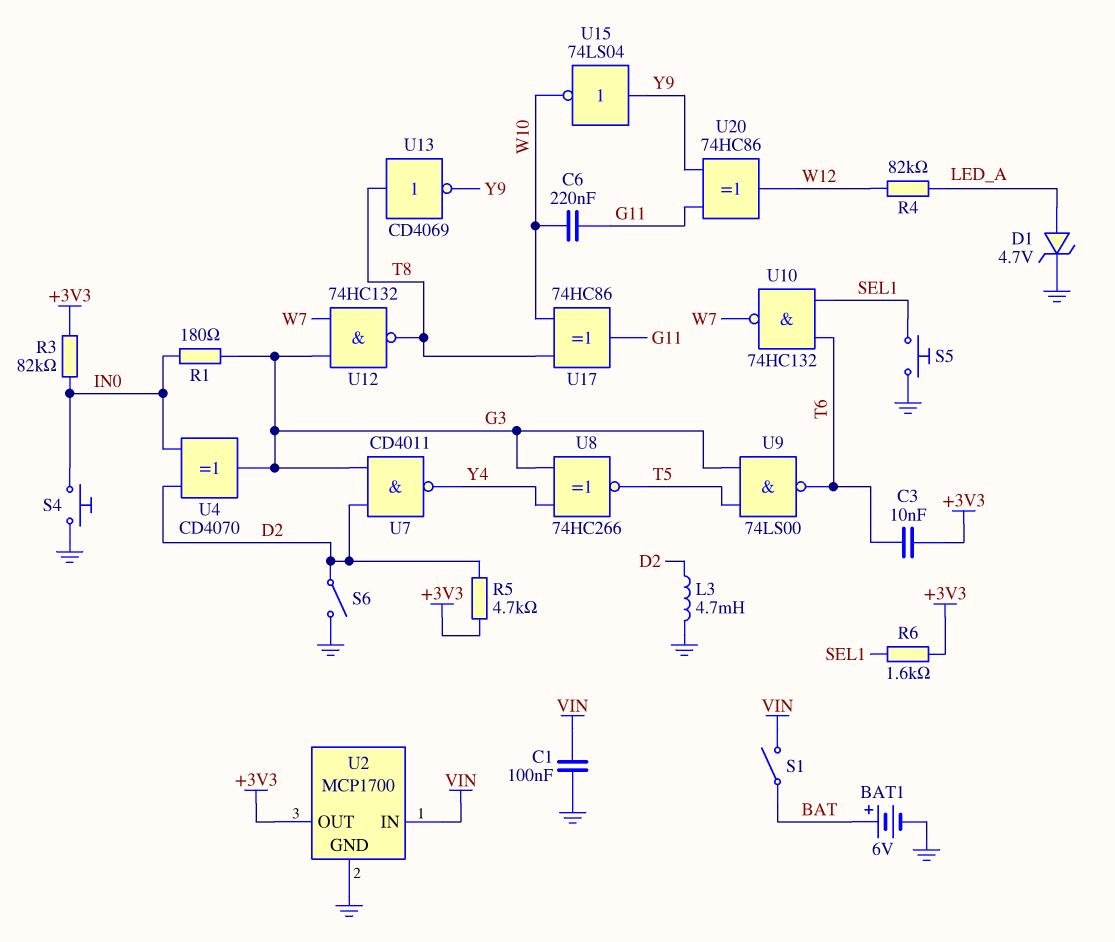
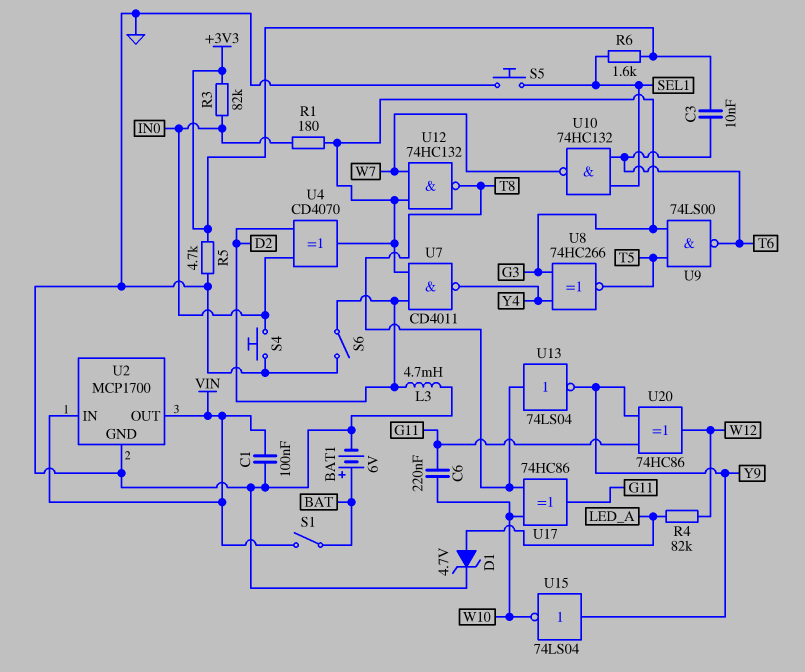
R5: 4.7k (+3V3, D2) -> 4.7k (+3V3, GND)
U2 pin OUT: +3V3 -> VIN
U13: NOT CD4069 (in T8, out Y9) -> NOT 74LS04 (in T8, out Y9)

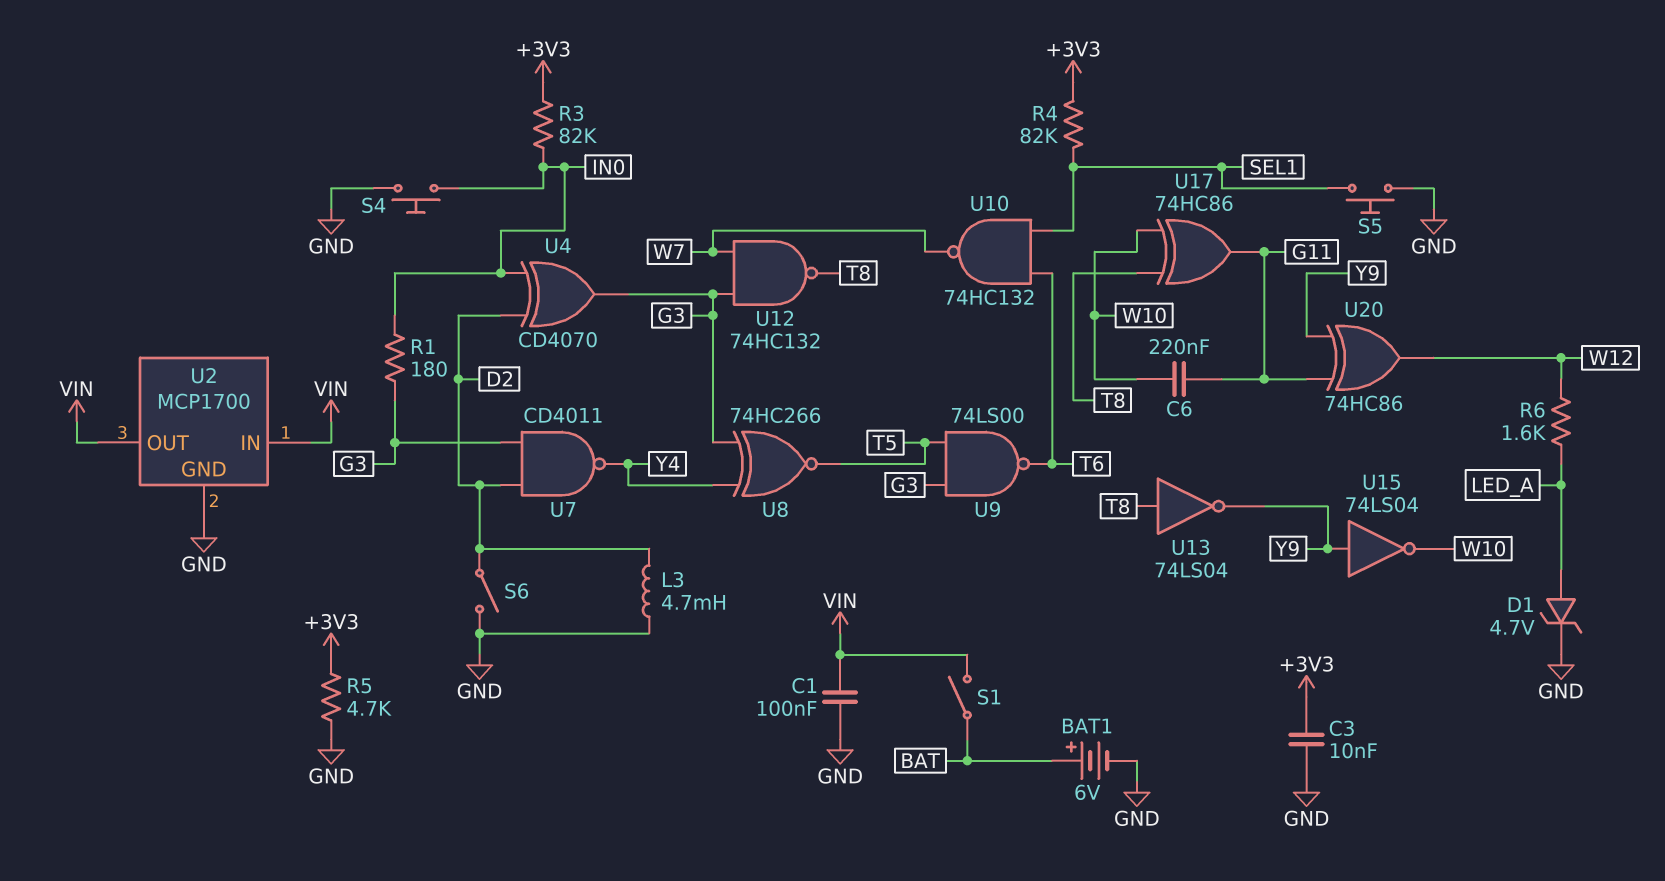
C3: 10nF (+3V3, T6) -> 10nF (+3V3, GND)
R4: 82k (LED_A, W12) -> 82k (+3V3, SEL1)
R6: 1.6k (+3V3, SEL1) -> 1.6k (LED_A, W12)

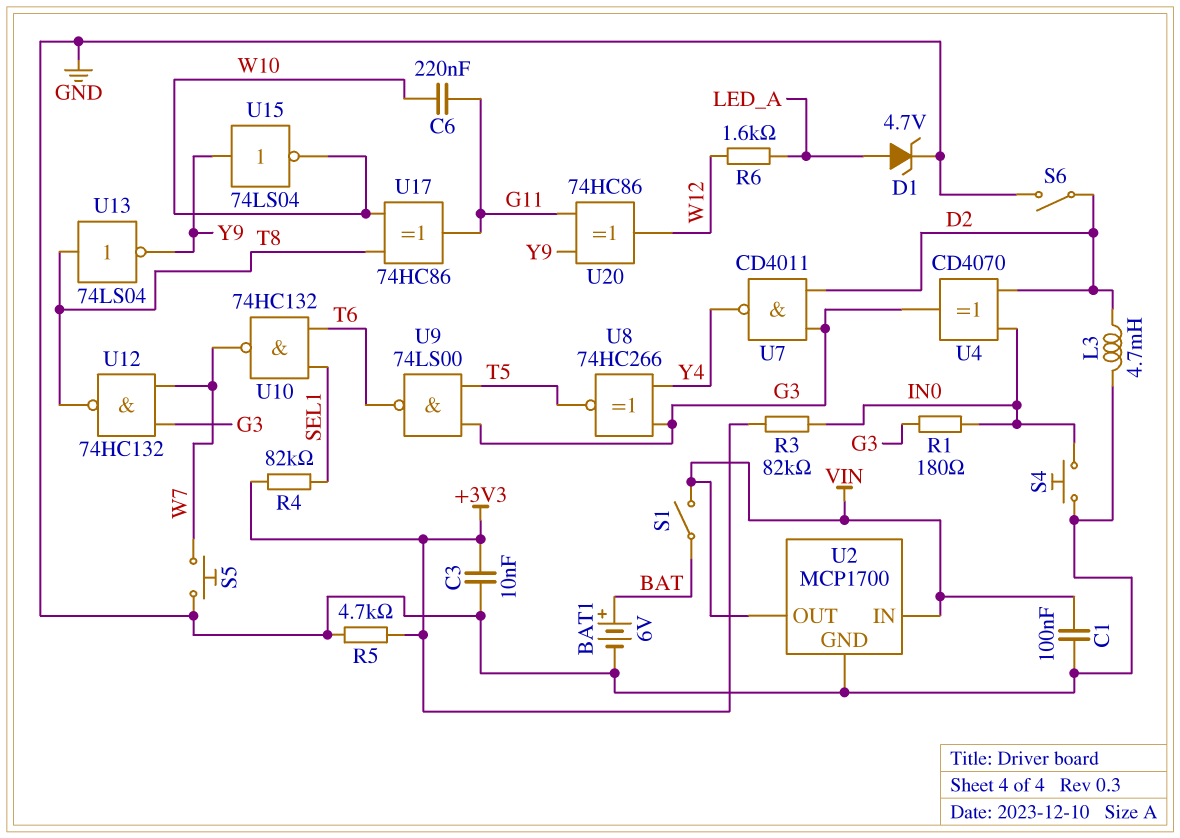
S5: button (GND, SEL1) -> button (GND, W7)

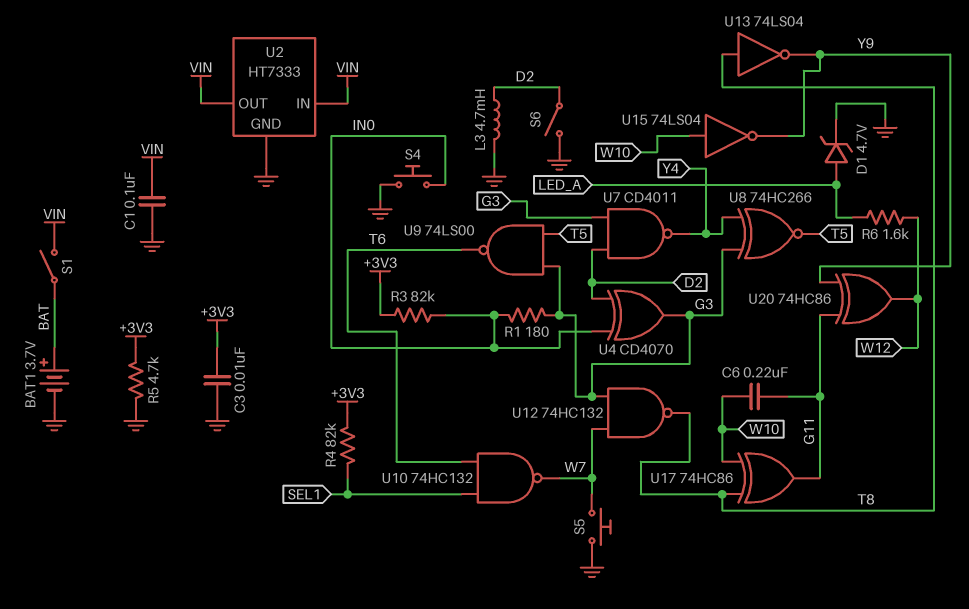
BAT1: 6V (plus BAT, minus GND) -> 3.7V (plus BAT, minus GND)
U2: MCP1700 -> HT7333
U15: NOT 74LS04 (in Y9, out W10) -> NOT 74LS04 (in W10, out Y9)

